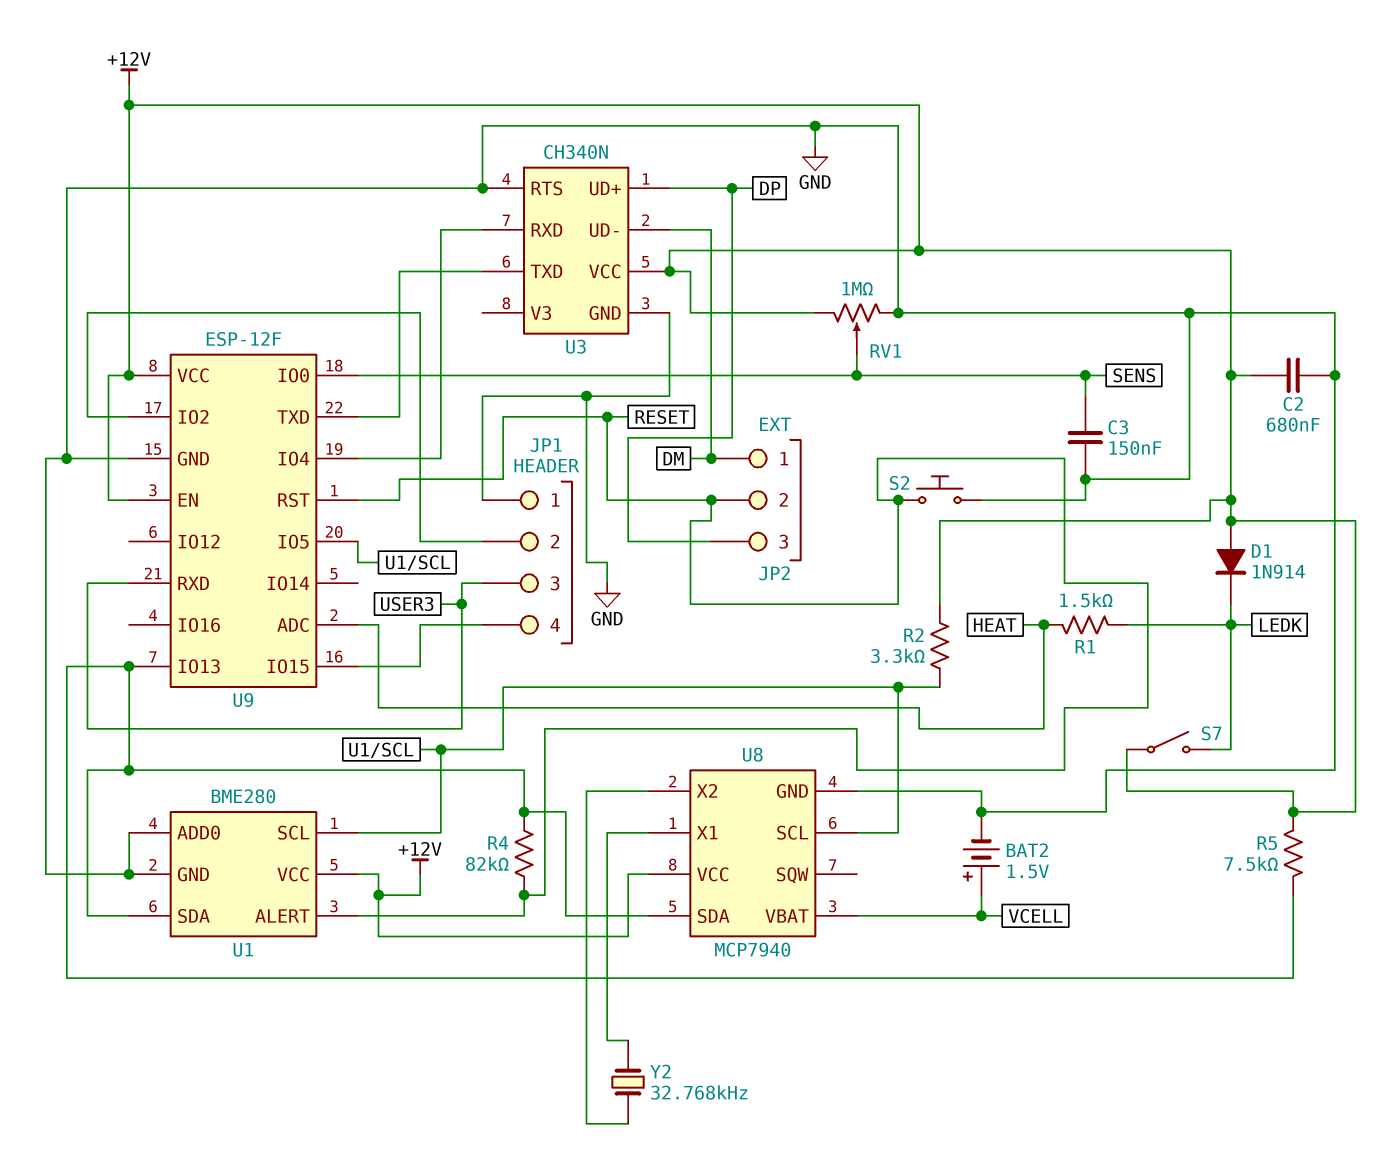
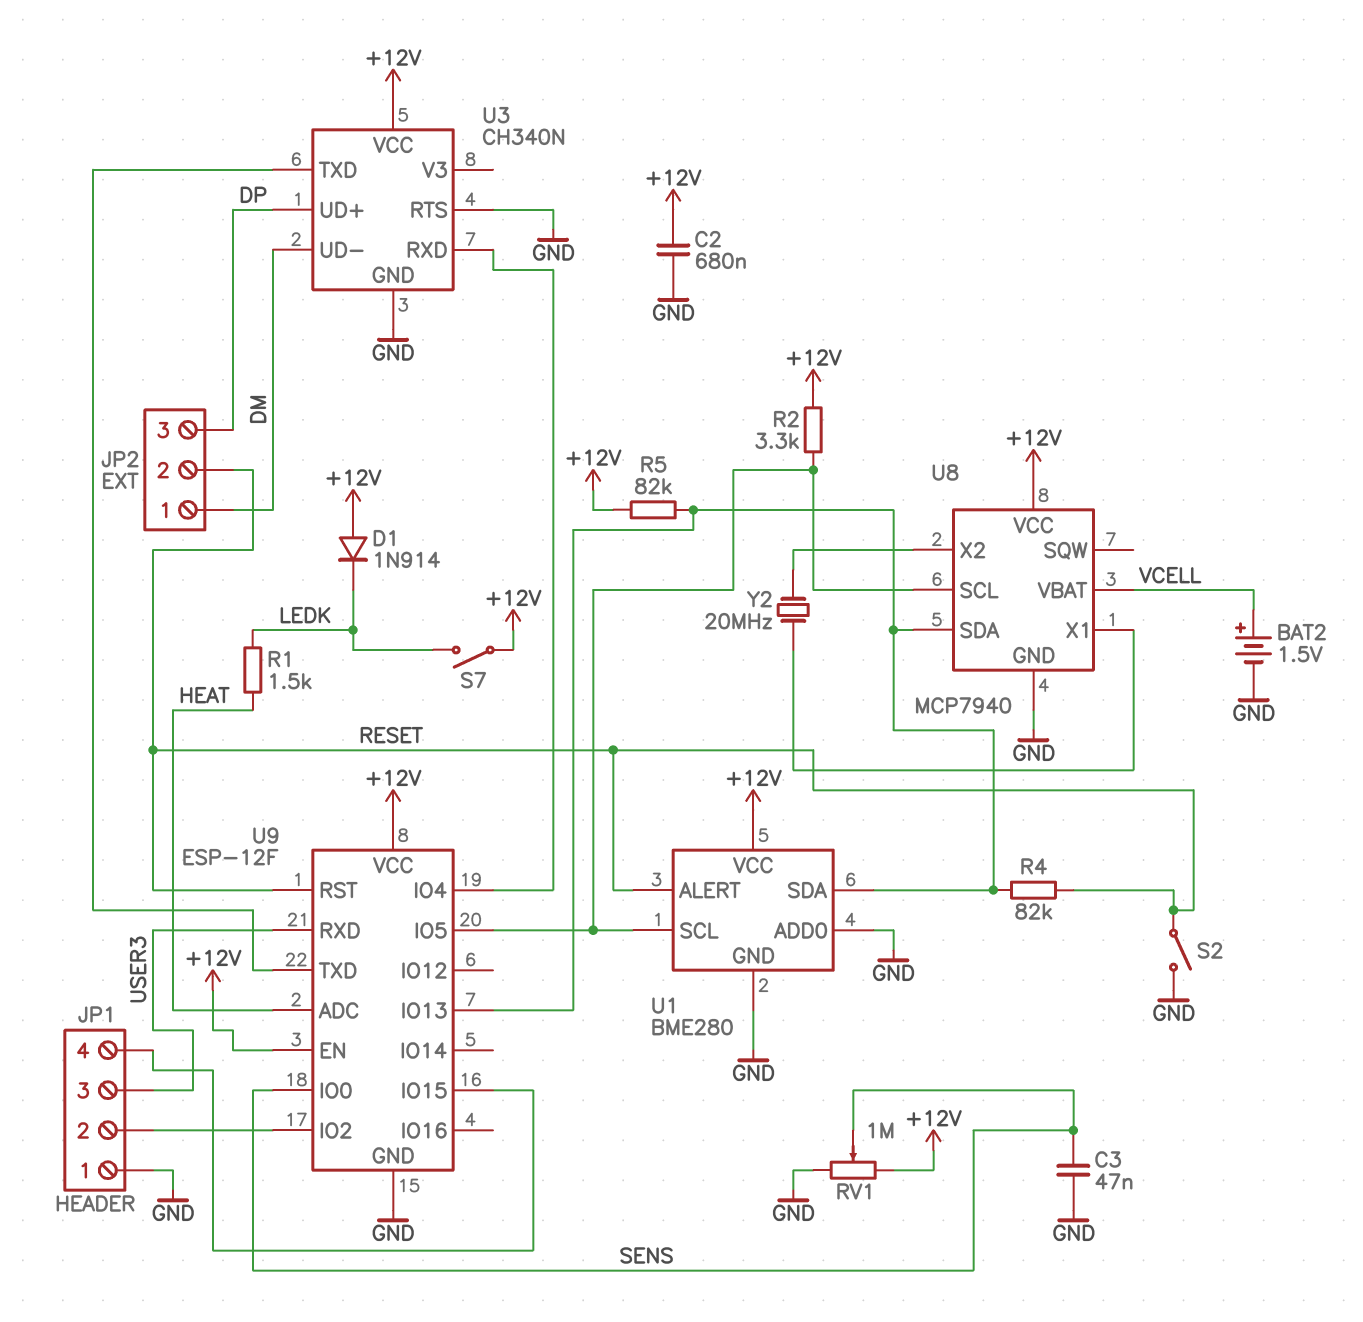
C3: 150nF (GND, SENS) -> 47nF (GND, SENS)
R5: 7.5k (+12V, U1/SDA) -> 82k (+12V, U1/SDA)
S2: button (GND, RESET) -> switch (GND, RESET)
Y2: 32.768kHz (U8/X1, U8/X2) -> 20MHz (U8/X1, U8/X2)

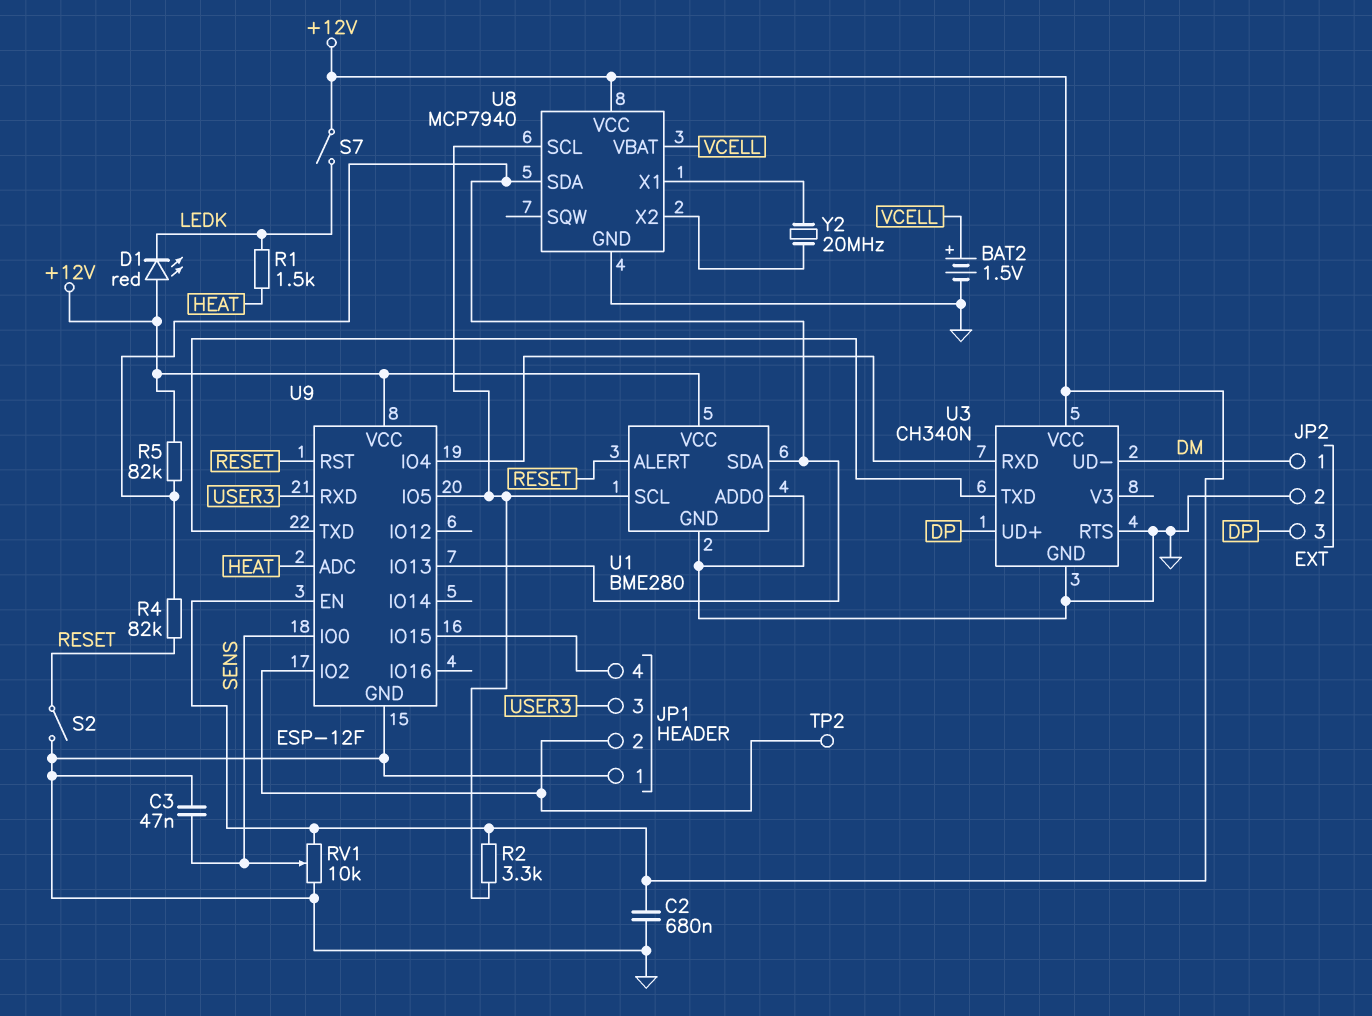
D1: diode 1N914 (A +12V, K LEDK) -> LED red (A +12V, K LEDK)
JP2 pin 2: RESET -> GND
RV1: 1M (+12V, GND, wiper SENS) -> 10k (+12V, GND, wiper SENS)
TP2: none -> test point (JP1/2)

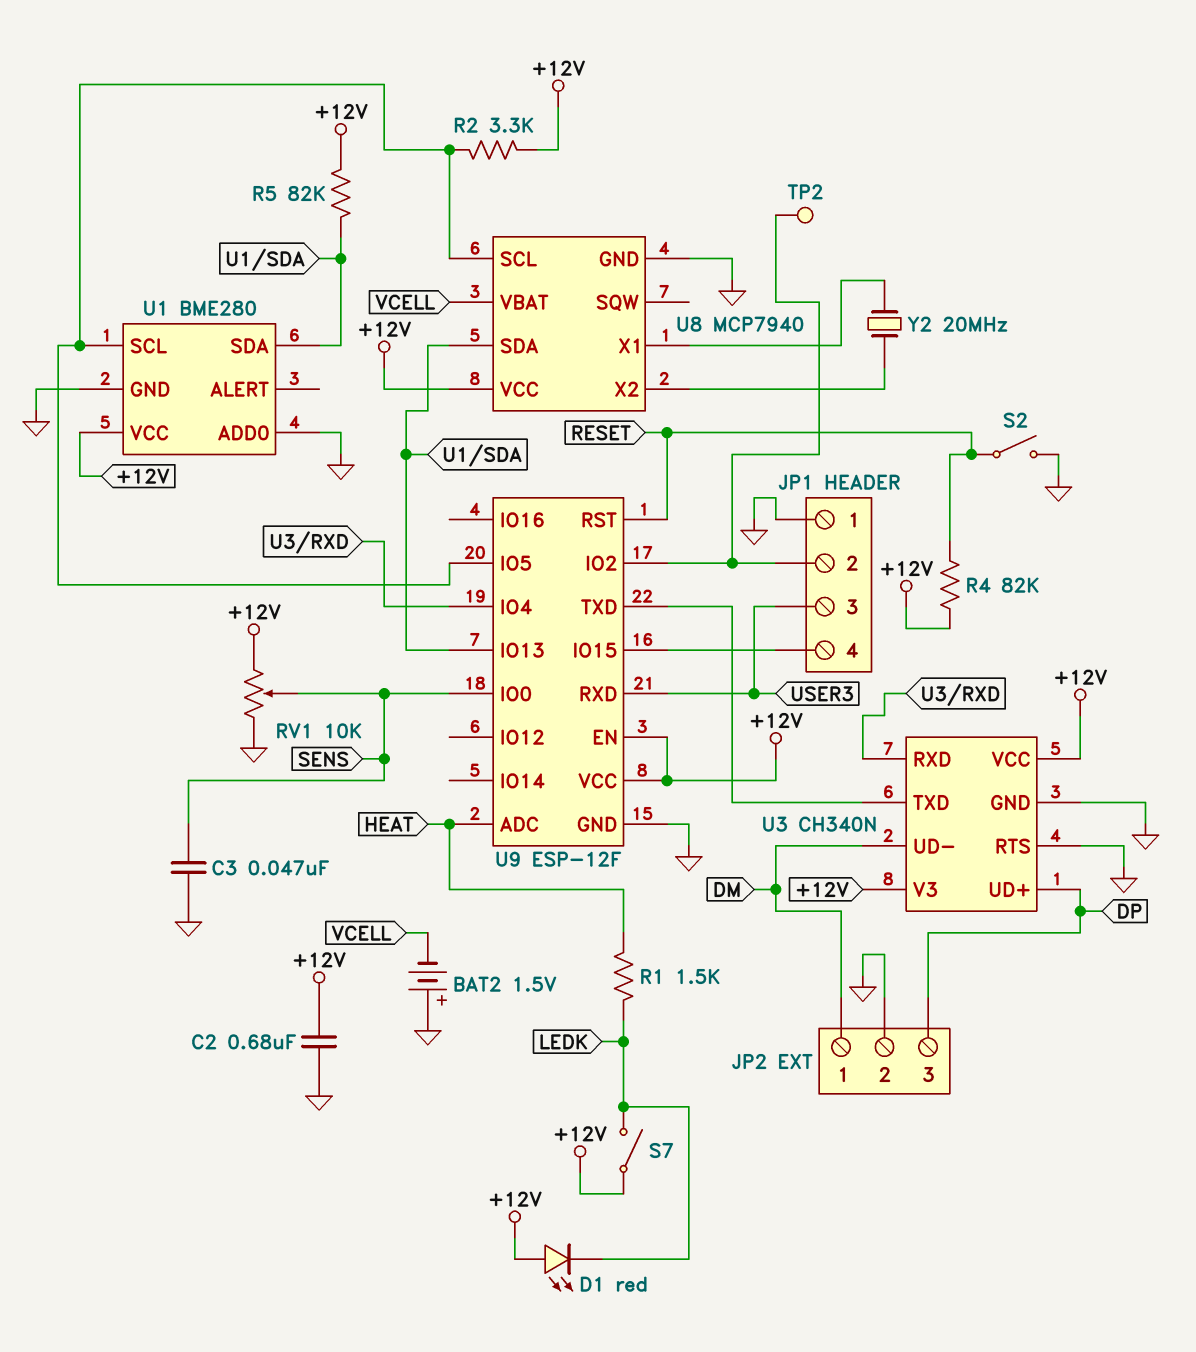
BAT2: 1.5V (plus VCELL, minus GND) -> 1.5V (plus GND, minus VCELL)
R4: 82k (RESET, U1/SDA) -> 82k (+12V, RESET)
U1 pin ALERT: RESET -> none
U3 pin V3: none -> +12V

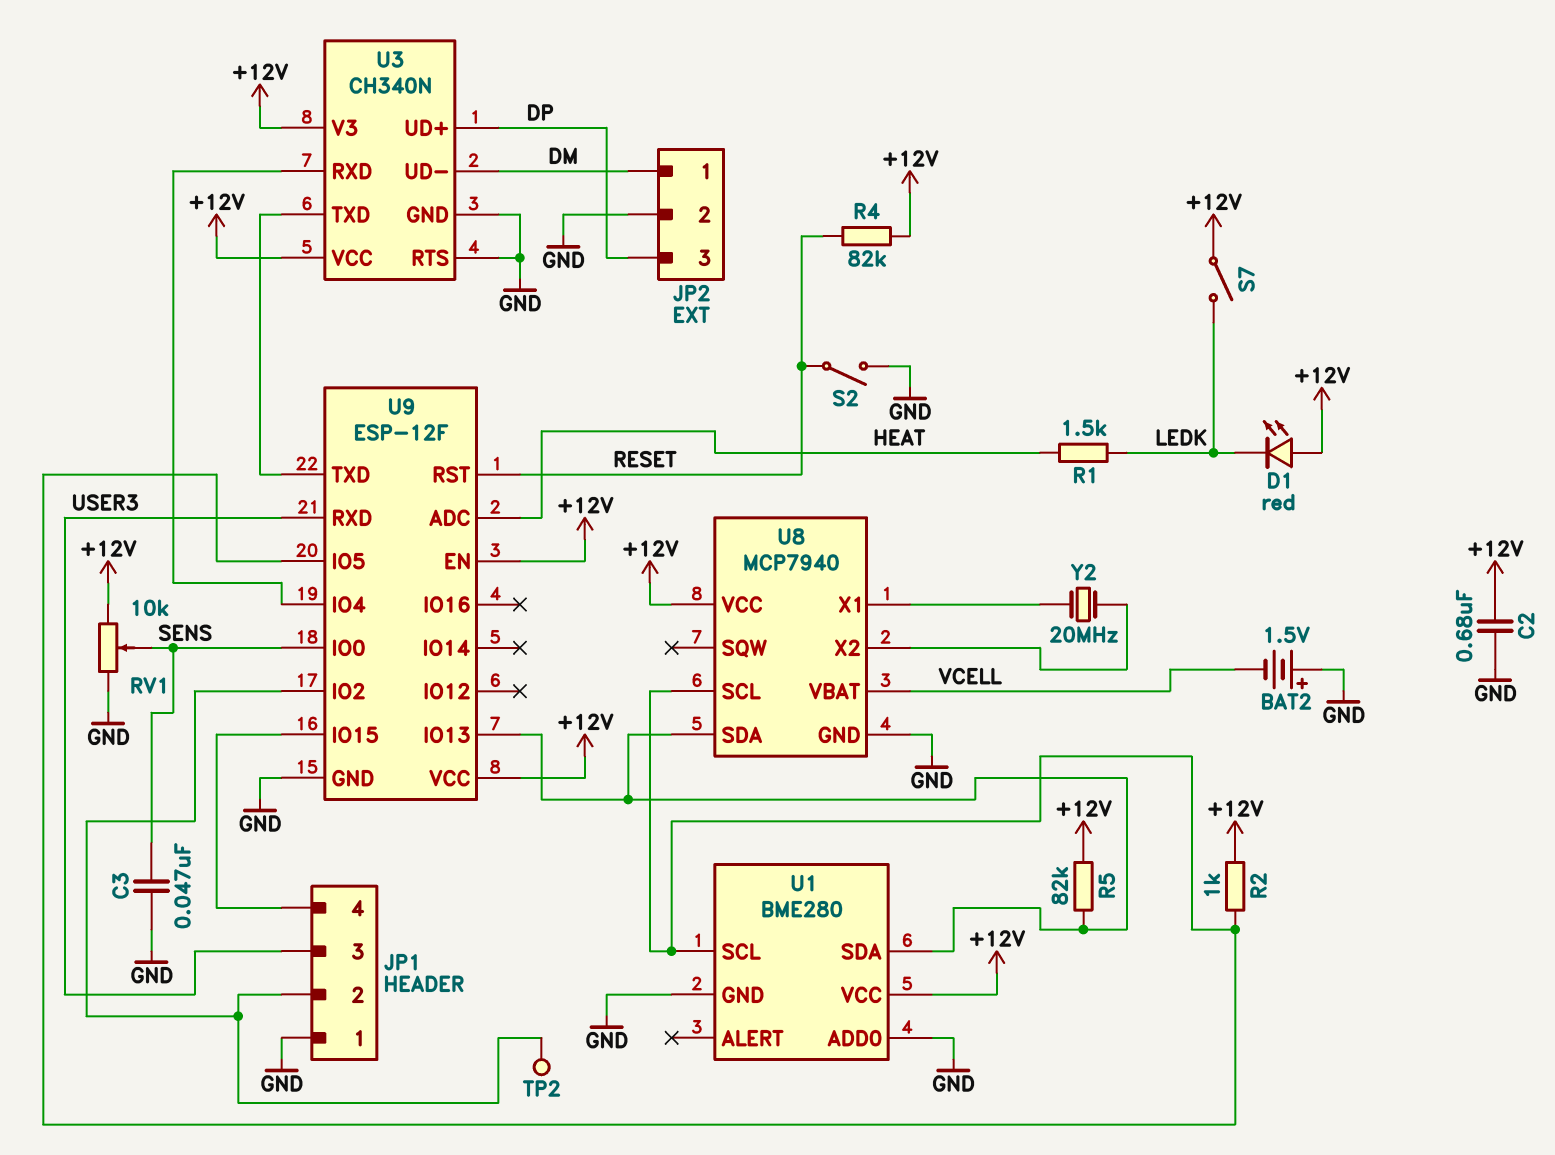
R2: 3.3k (+12V, U1/SCL) -> 1k (+12V, U1/SCL)

